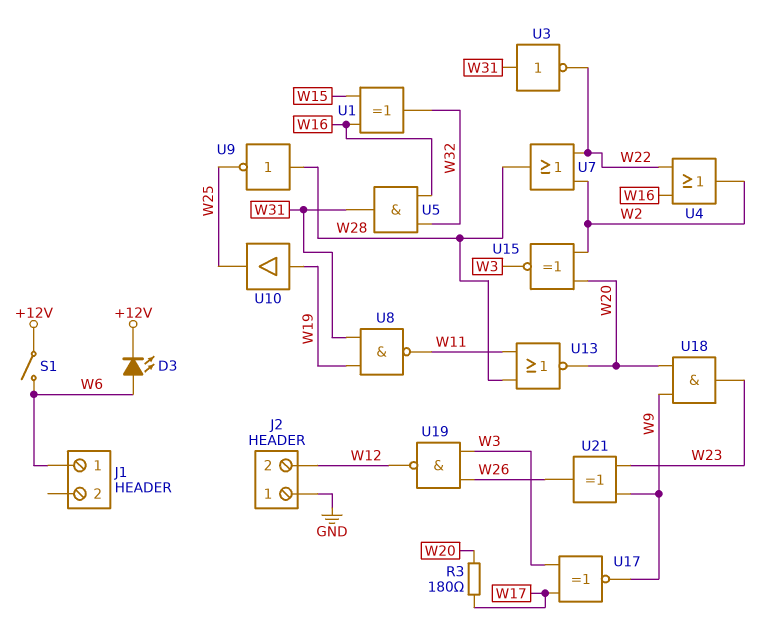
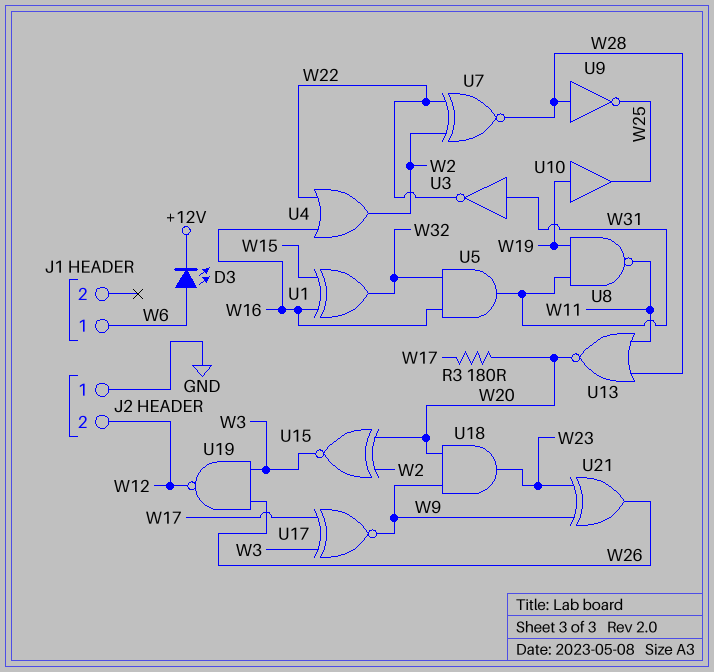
S1: switch (+12V, W6) -> none
U7: OR (in W2, in W22, out W28) -> XNOR (in W2, in W22, out W28)

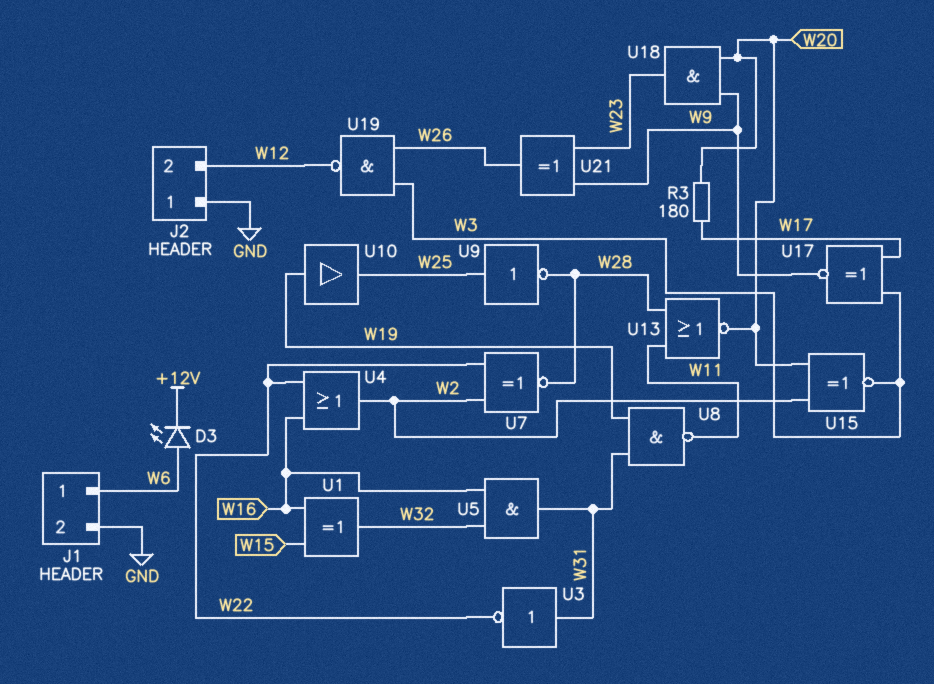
J1 pin 2: none -> GND
U9: NOT (in W28, out W25) -> NOT (in W25, out W28)

